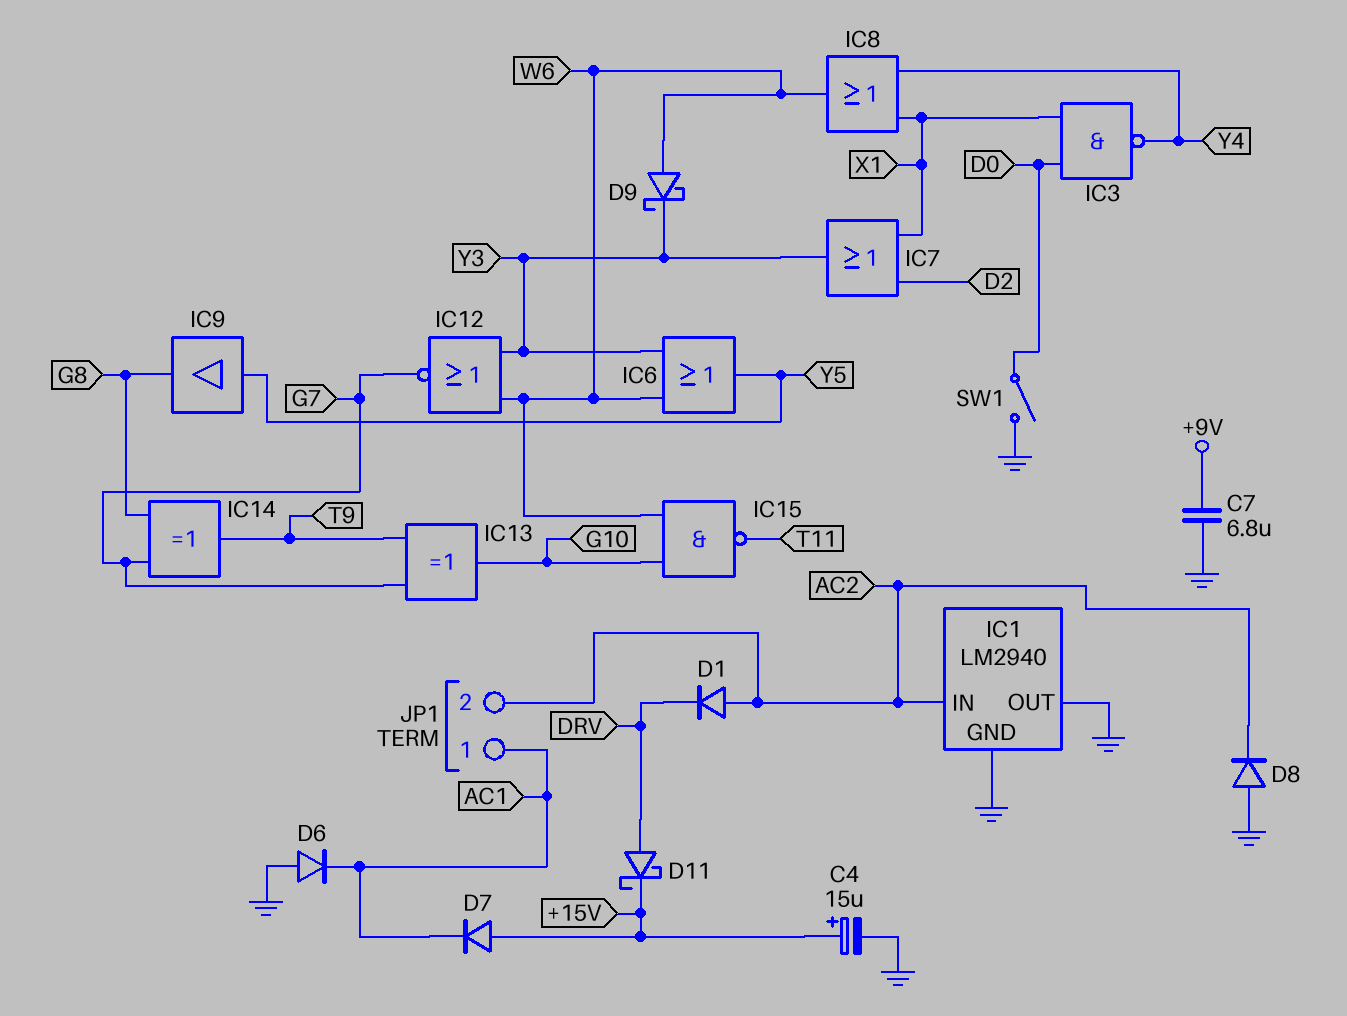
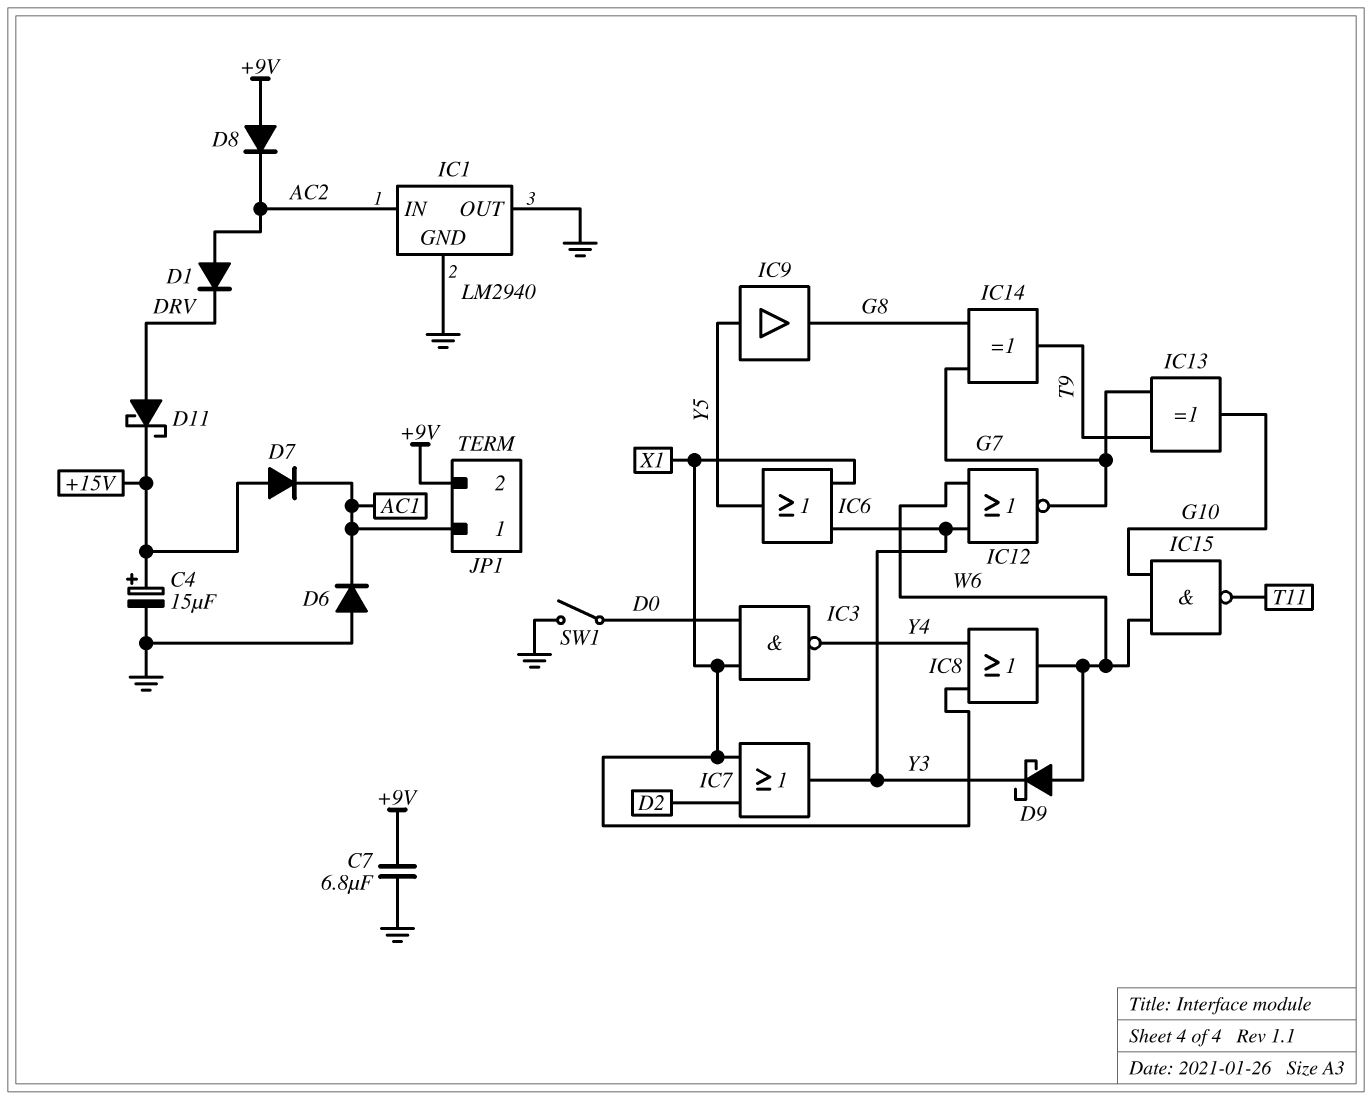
D8: diode (A GND, K AC2) -> diode (A +9V, K AC2)
IC6: OR (in W6, in Y3, out Y5) -> OR (in X1, in Y3, out Y5)
JP1 pin 2: AC2 -> +9V

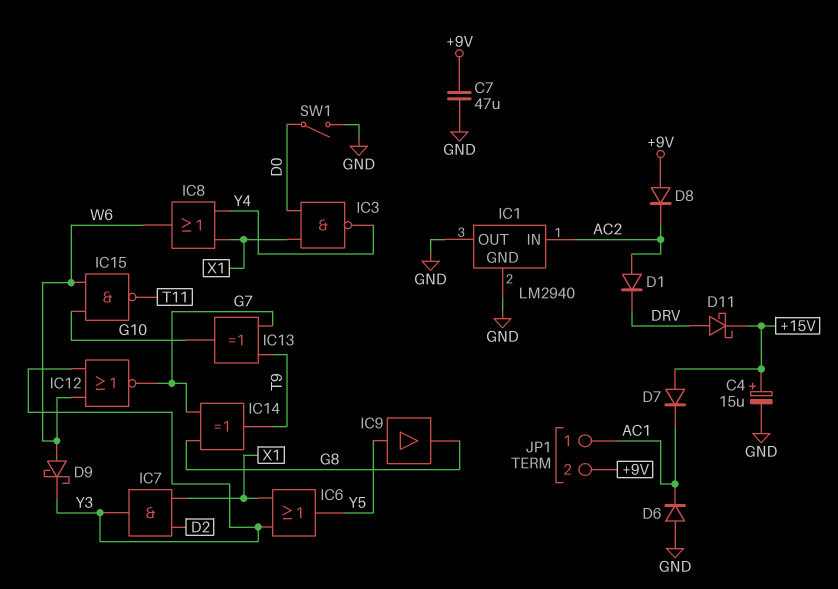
C7: 6.8uF (+9V, GND) -> 47uF (+9V, GND)
IC7: OR (in D2, in X1, out Y3) -> AND (in D2, in X1, out Y3)

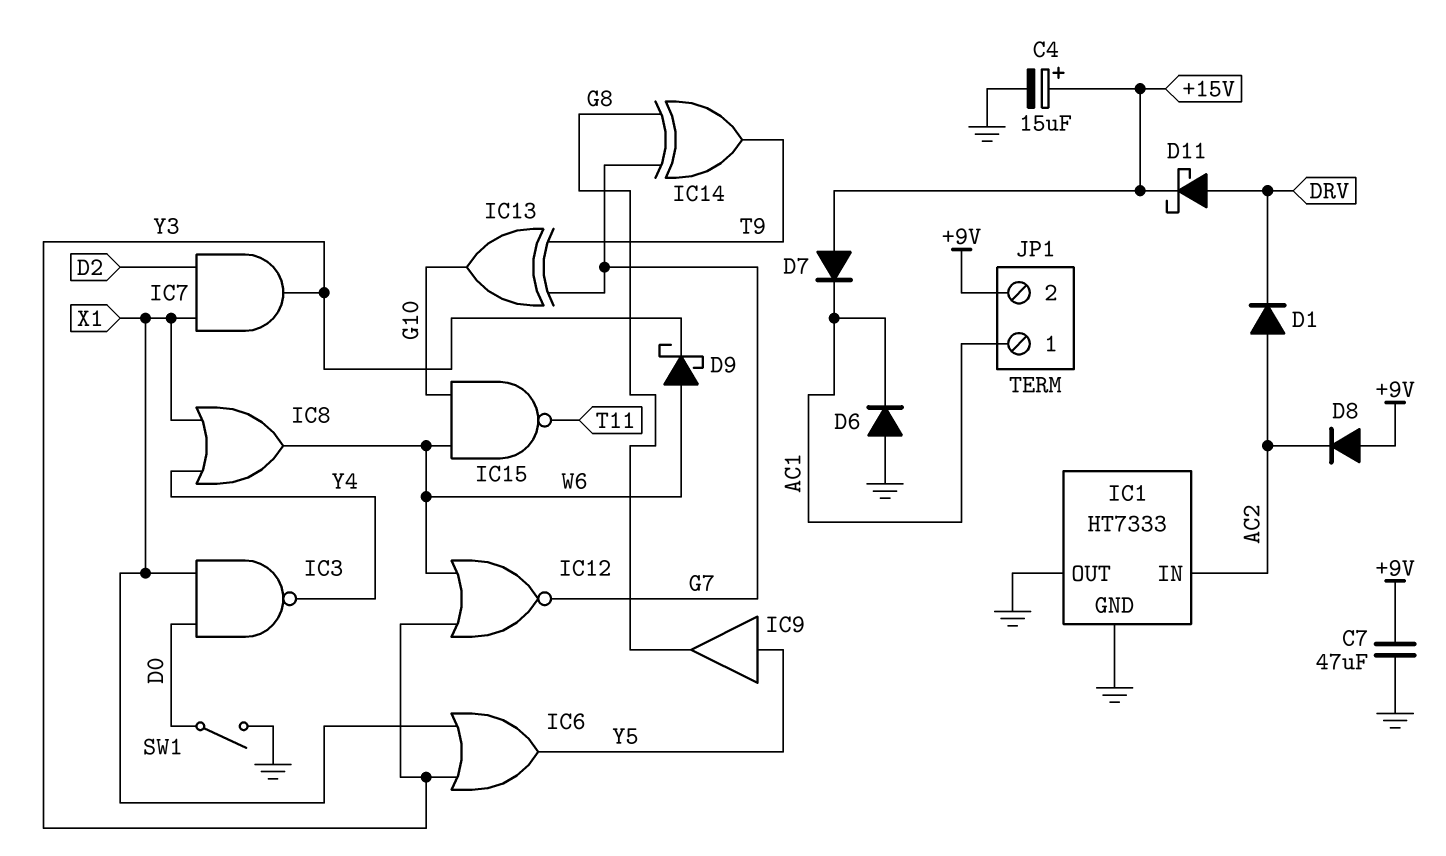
IC1: LM2940 -> HT7333

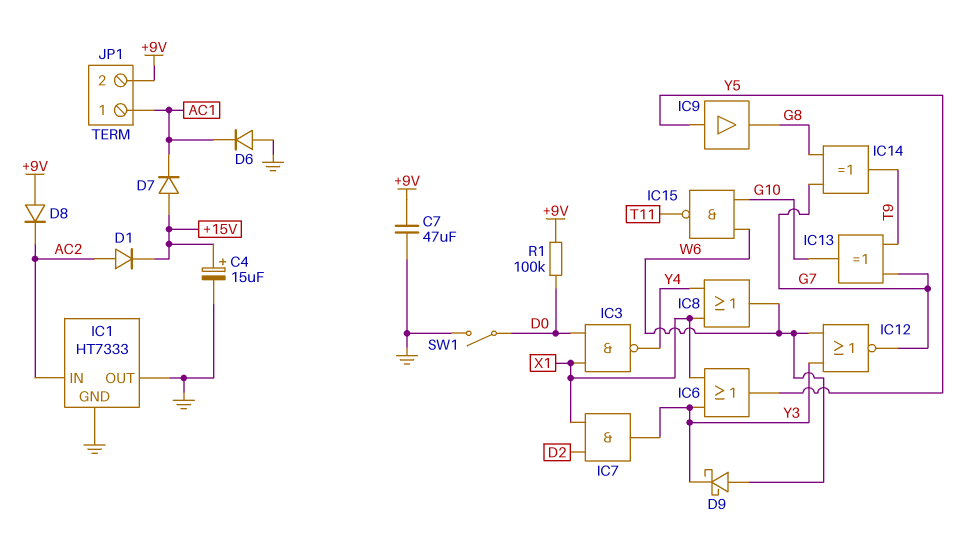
D1: diode (A AC2, K DRV) -> diode (A AC2, K +15V)
D11: schottky (A DRV, K +15V) -> none
R1: none -> 100k (+9V, D0)

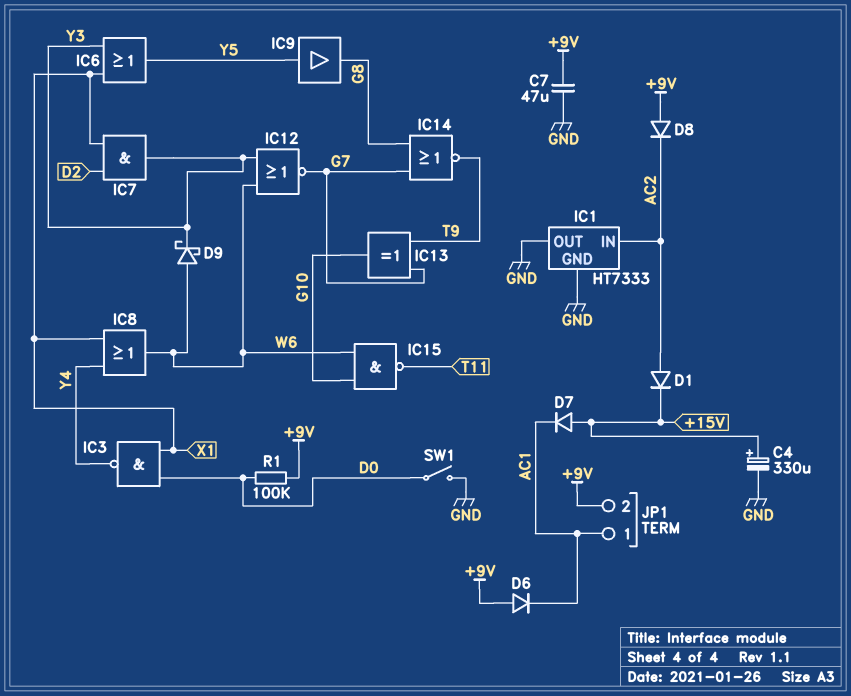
C4: 15uF (plus +15V, minus GND) -> 330uF (plus +15V, minus GND)
D6: diode (A GND, K AC1) -> diode (A +9V, K AC1)
IC14: XOR (in G7, in G8, out T9) -> NOR (in G7, in G8, out T9)

